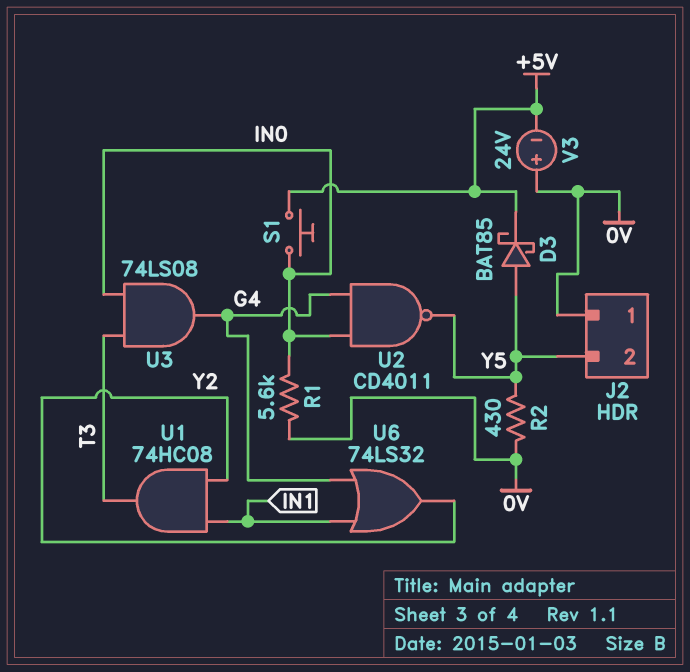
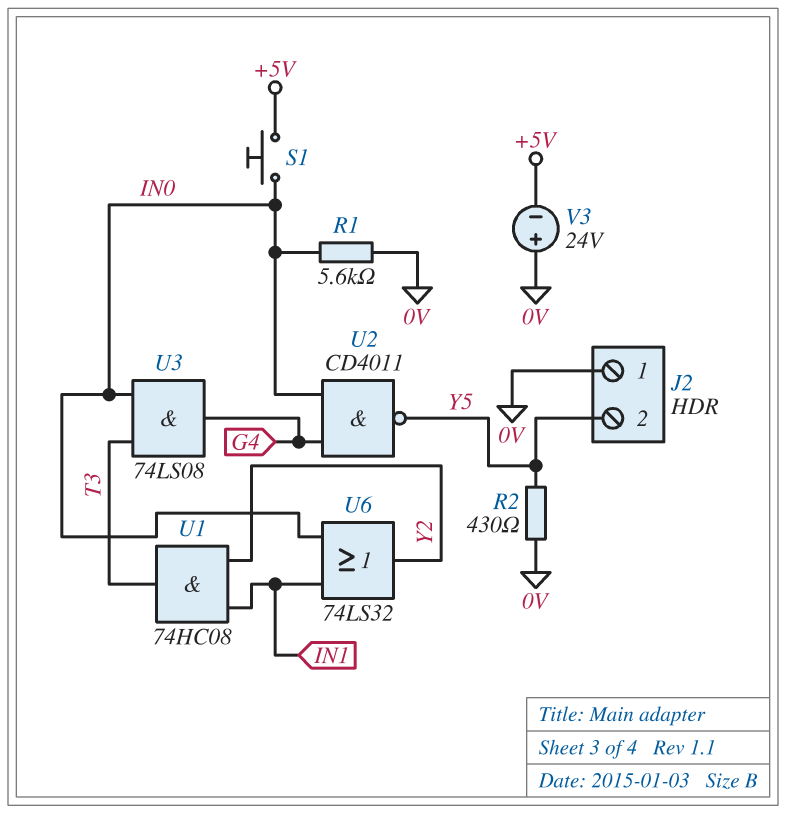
D3: schottky BAT85 (A Y5, K +5V) -> none
U6: OR 74LS32 (in G4, in IN1, out Y2) -> OR 74LS32 (in IN0, in IN1, out Y2)

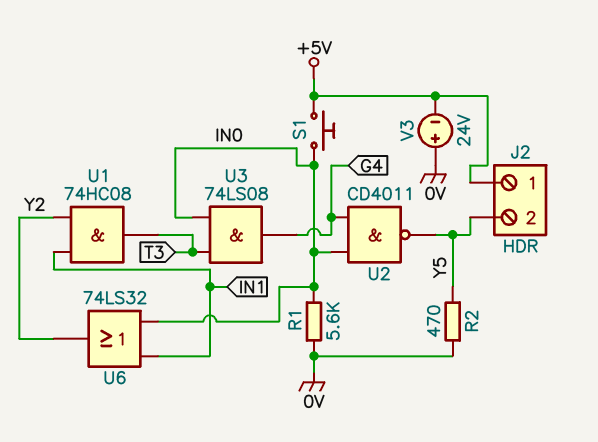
J2 pin 1: 0V -> +5V
R2: 430 (0V, Y5) -> 470 (0V, Y5)

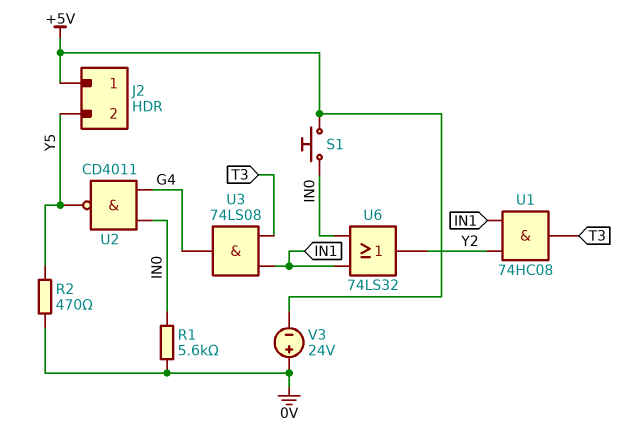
U3: AND 74LS08 (in IN0, in T3, out G4) -> AND 74LS08 (in IN1, in T3, out G4)

